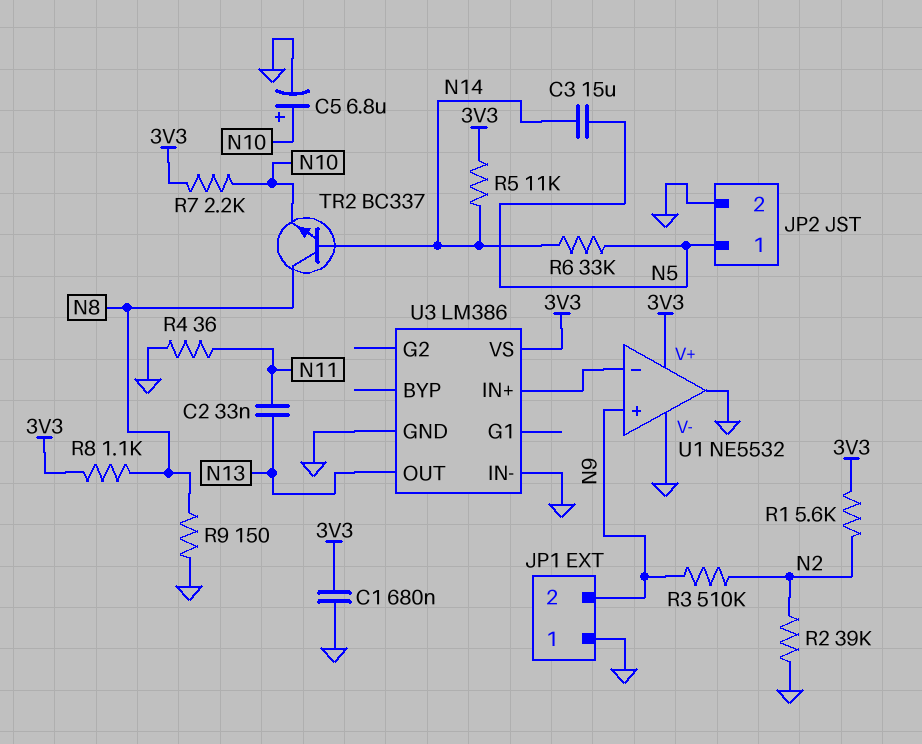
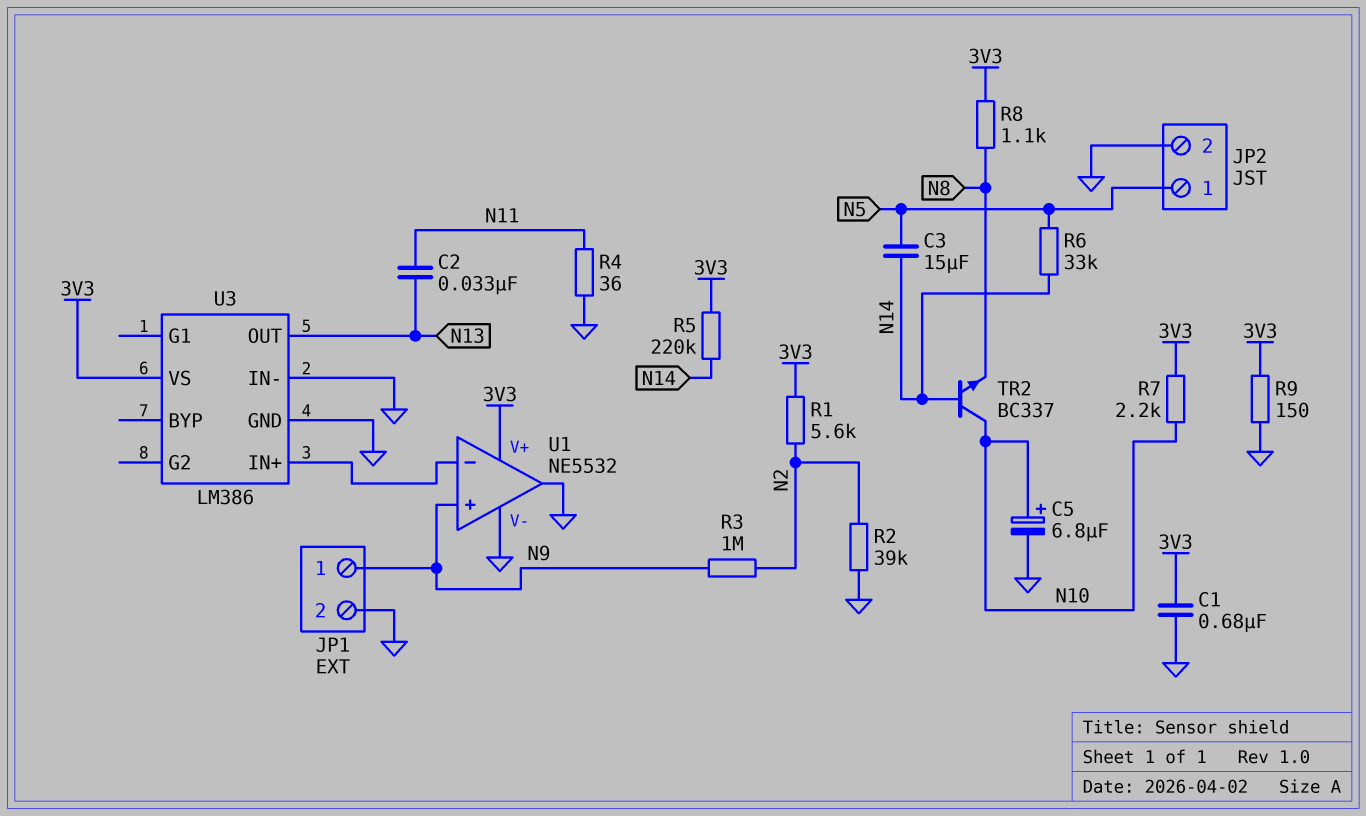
JP1 pin 1: GND -> N9
JP1 pin 2: N9 -> GND
R3: 510k (N2, N9) -> 1M (N2, N9)
R5: 11k (3V3, N14) -> 220k (3V3, N14)
R9: 150 (GND, N8) -> 150 (3V3, GND)
TR2: NPN BC337 (B N14, C N8, E N10) -> NPN BC337 (B N14, C N10, E N8)

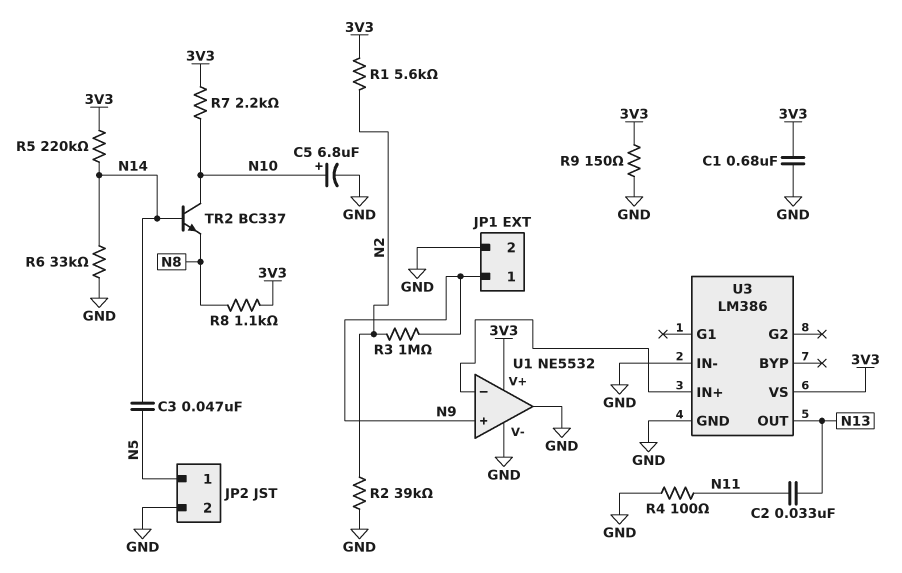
C3: 15uF (N5, N14) -> 47nF (N5, N14)
R4: 36 (GND, N11) -> 100 (GND, N11)
R6: 33k (N5, N14) -> 33k (GND, N14)

